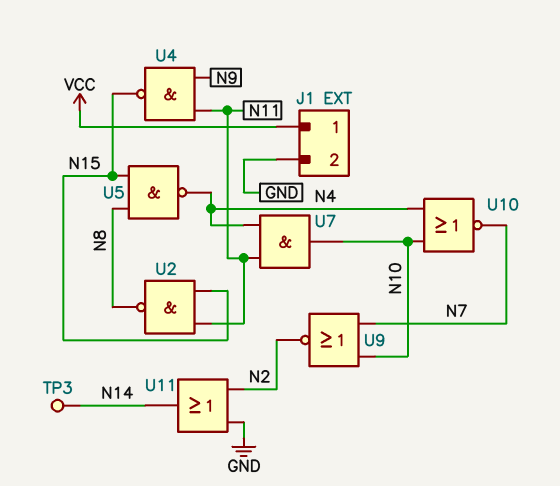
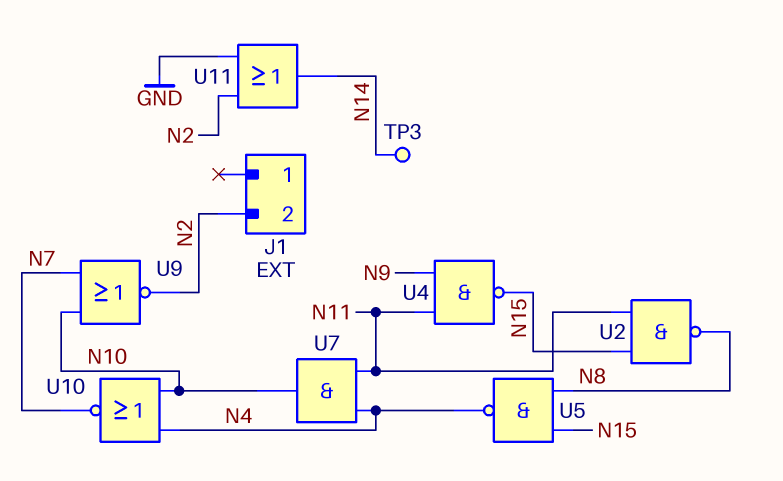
J1 pin 1: VCC -> none
J1 pin 2: GND -> N2

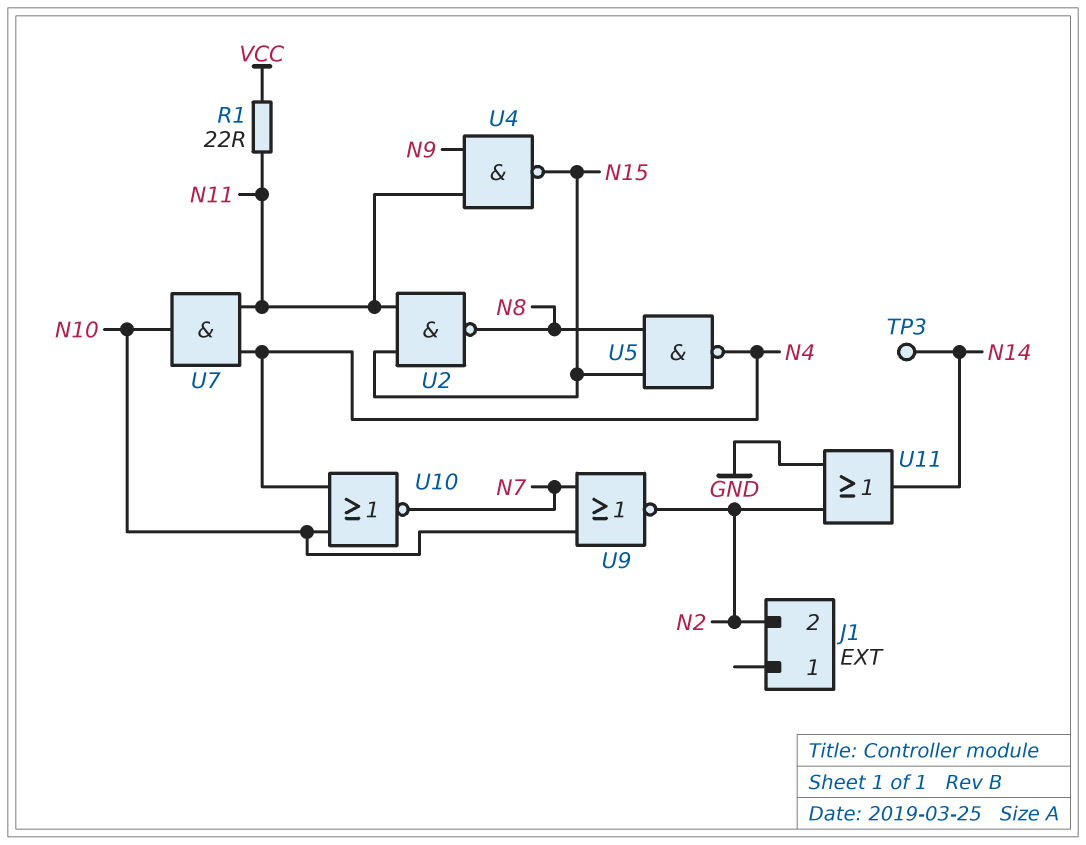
R1: none -> 22 (N11, VCC)

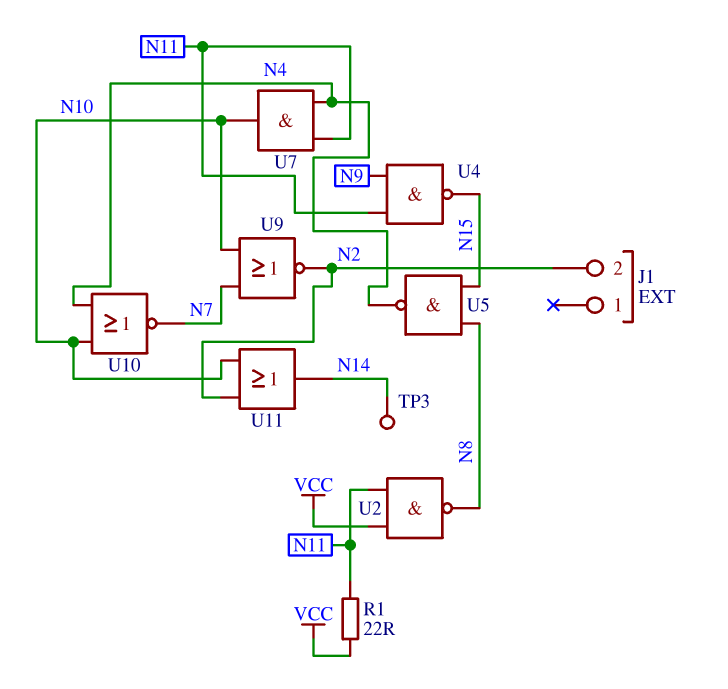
U2: NAND (in N11, in N15, out N8) -> NAND (in N11, in VCC, out N8)
U11: OR (in GND, in N2, out N14) -> OR (in N2, in N10, out N14)

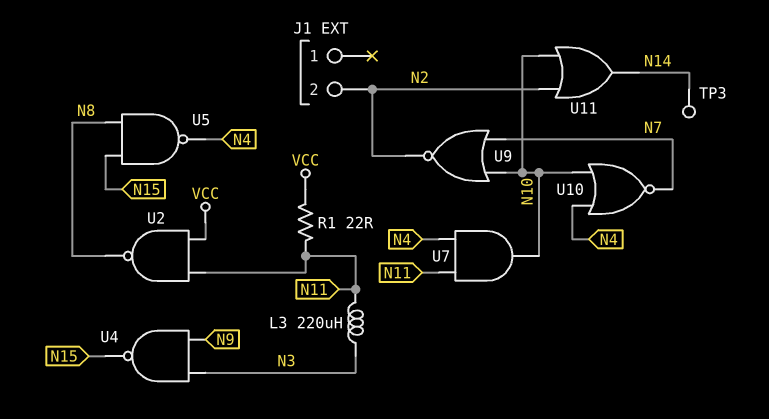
L3: none -> 220uH (N3, N11)
U4: NAND (in N9, in N11, out N15) -> NAND (in N3, in N9, out N15)

